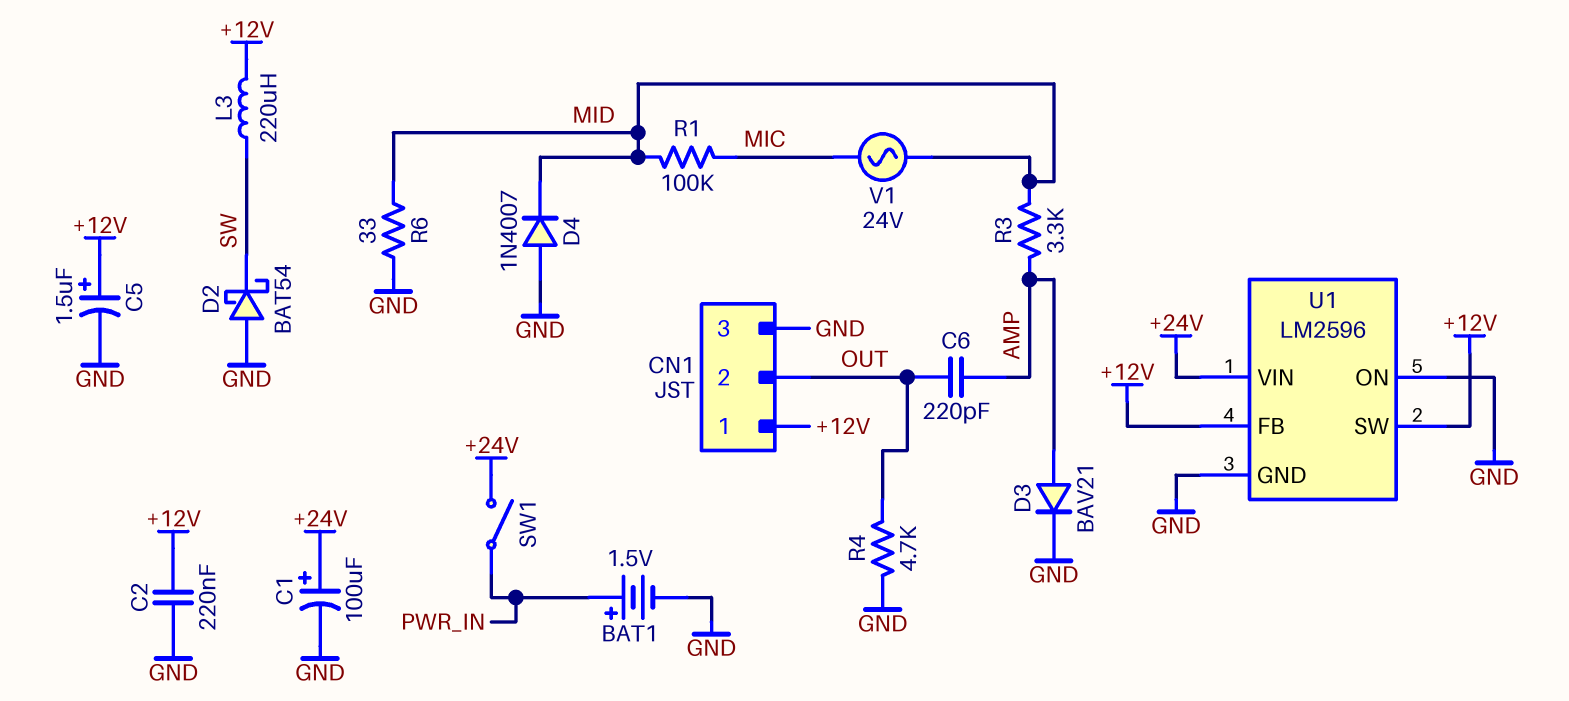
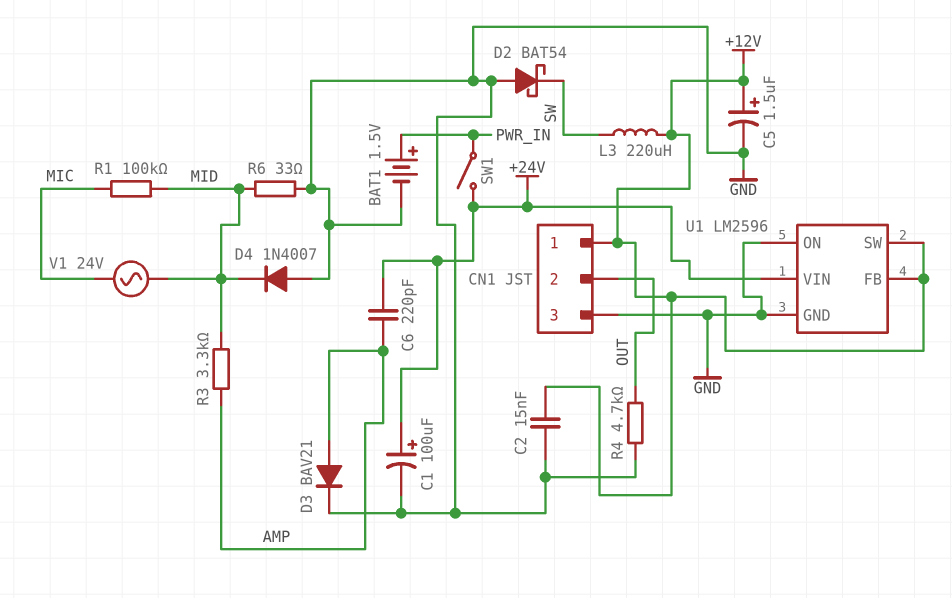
C2: 220nF (+12V, GND) -> 15nF (+12V, GND)
C6: 220pF (AMP, OUT) -> 220pF (+24V, AMP)

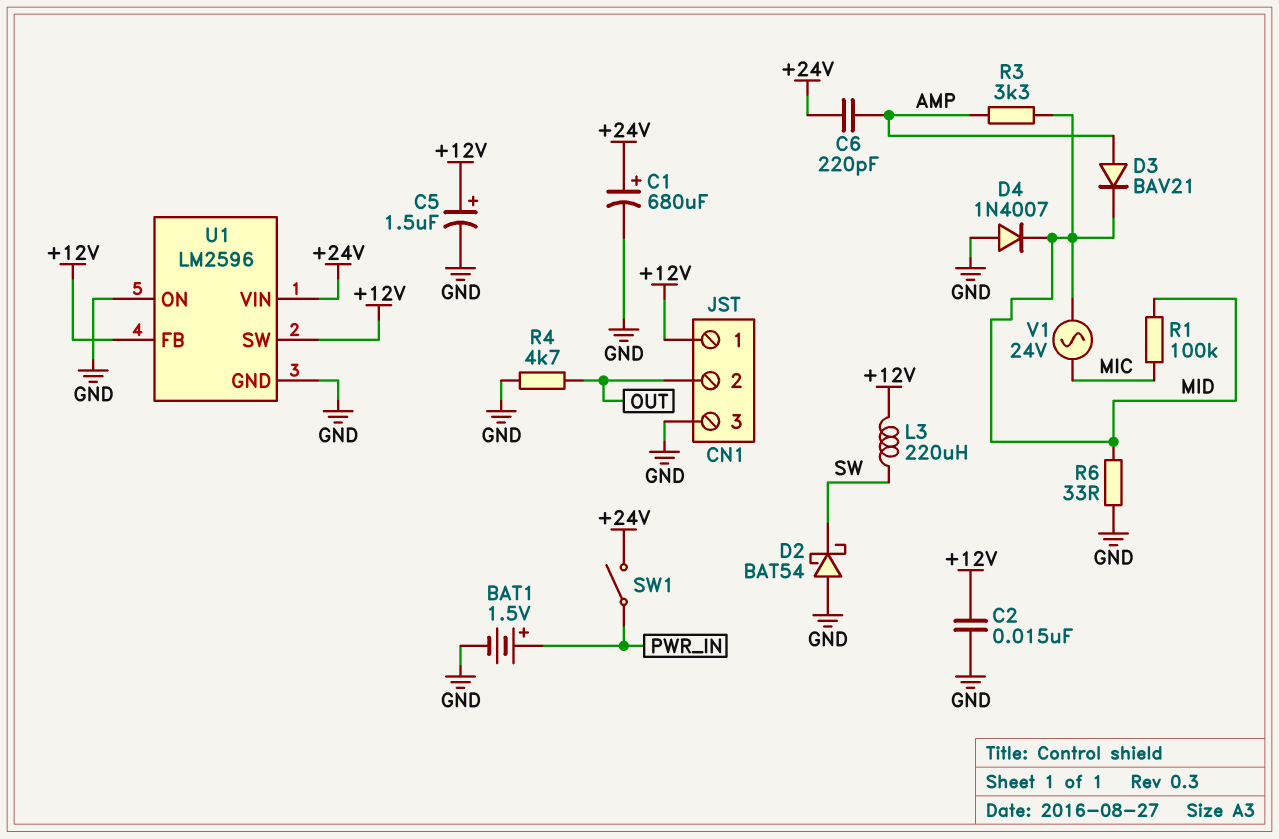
C1: 100uF (plus +24V, minus GND) -> 680uF (plus +24V, minus GND)
D3: diode BAV21 (A AMP, K GND) -> diode BAV21 (A AMP, K MID)

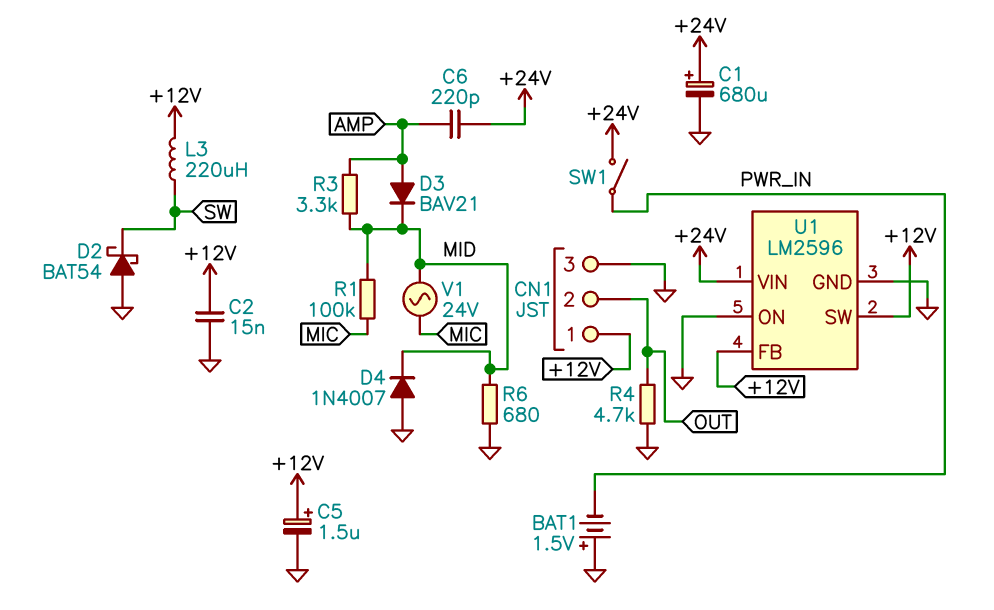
BAT1: 1.5V (plus PWR_IN, minus GND) -> 1.5V (plus GND, minus PWR_IN)
R6: 33 (GND, MID) -> 680 (GND, MID)

